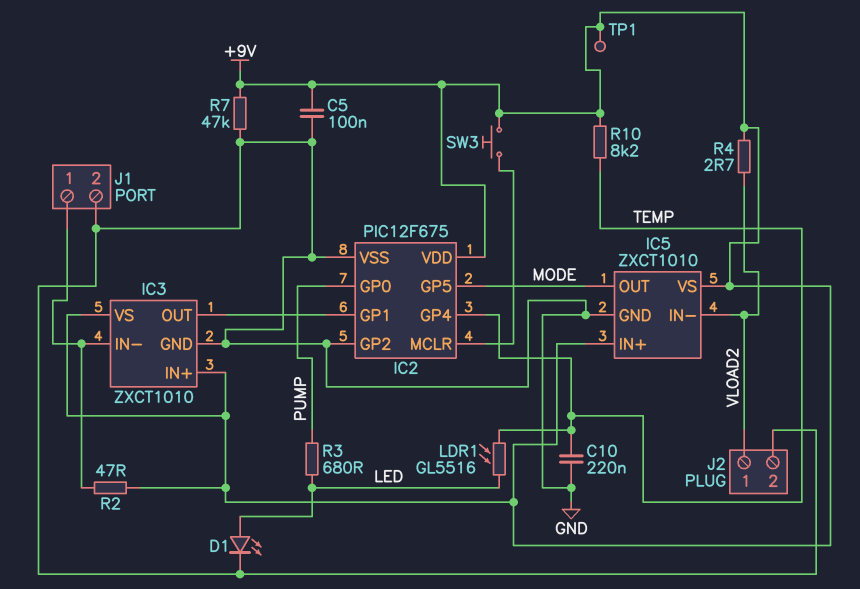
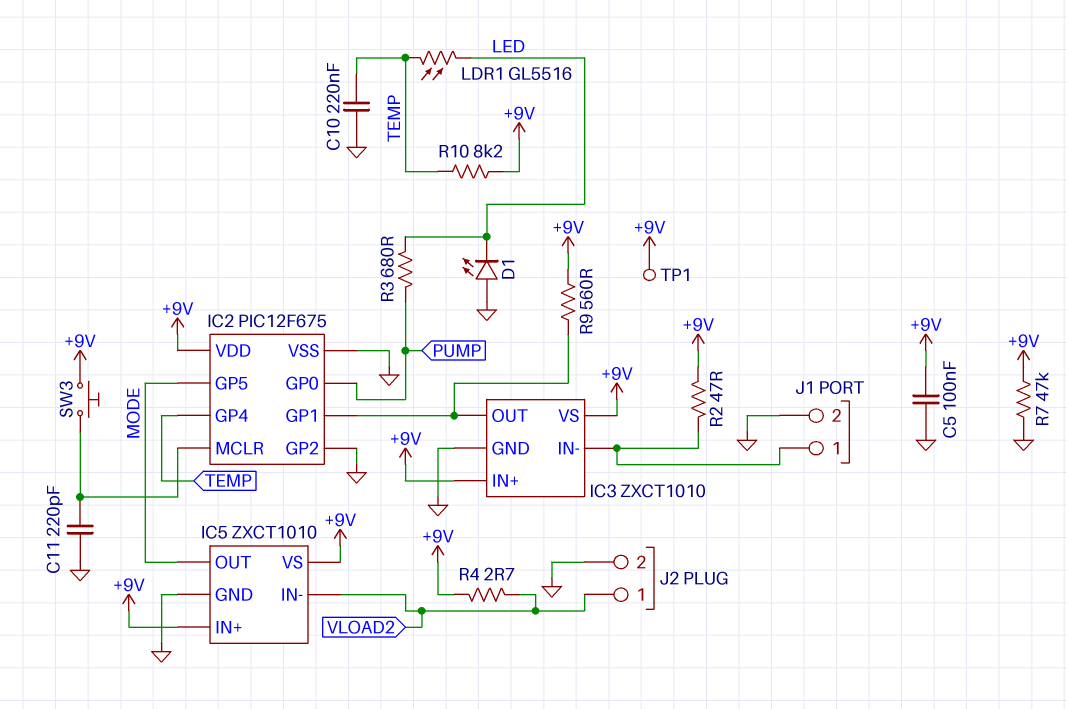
C11: none -> 220pF (GND, IC2/MCLR)
D1: LED (A LED, K GND) -> LED (A GND, K LED)
R9: none -> 560 (+9V, IC2/GP1)

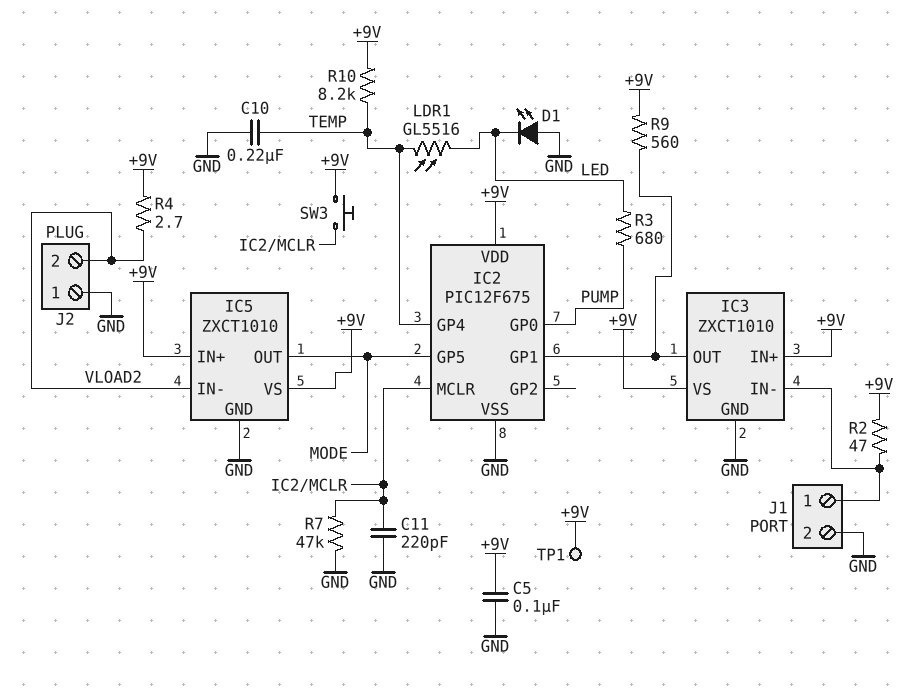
IC2 pin GP2: GND -> none
J2 pin 1: VLOAD2 -> GND
J2 pin 2: GND -> VLOAD2
R7: 47k (+9V, GND) -> 47k (GND, IC2/MCLR)

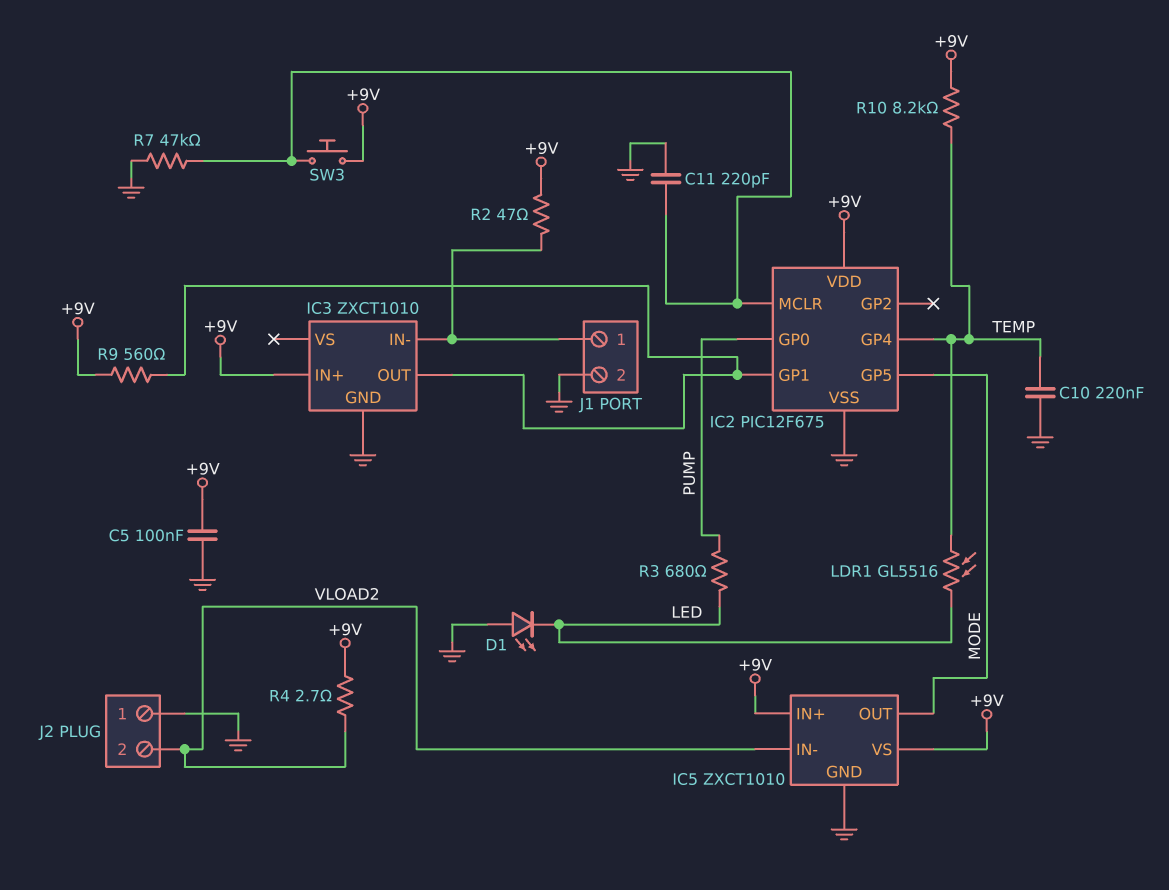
IC3 pin VS: +9V -> none
TP1: test point (+9V) -> none

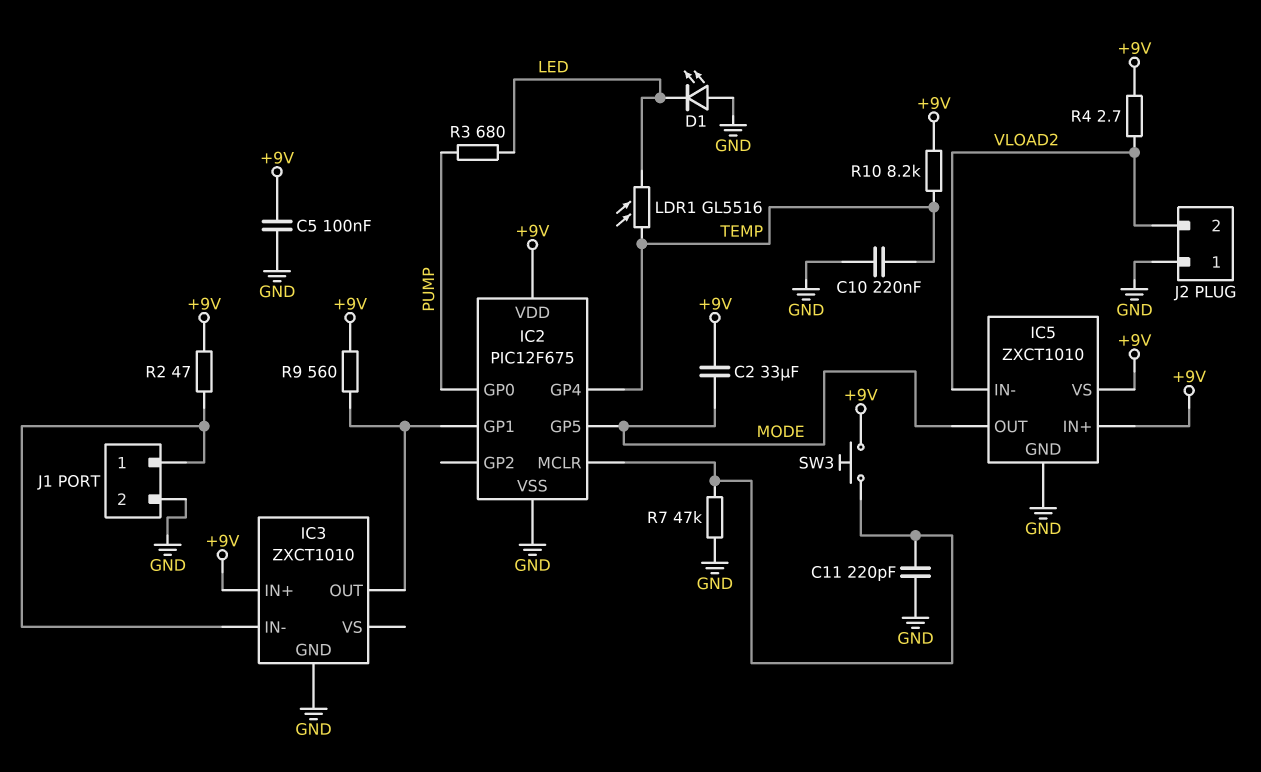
C2: none -> 33uF (+9V, MODE)

